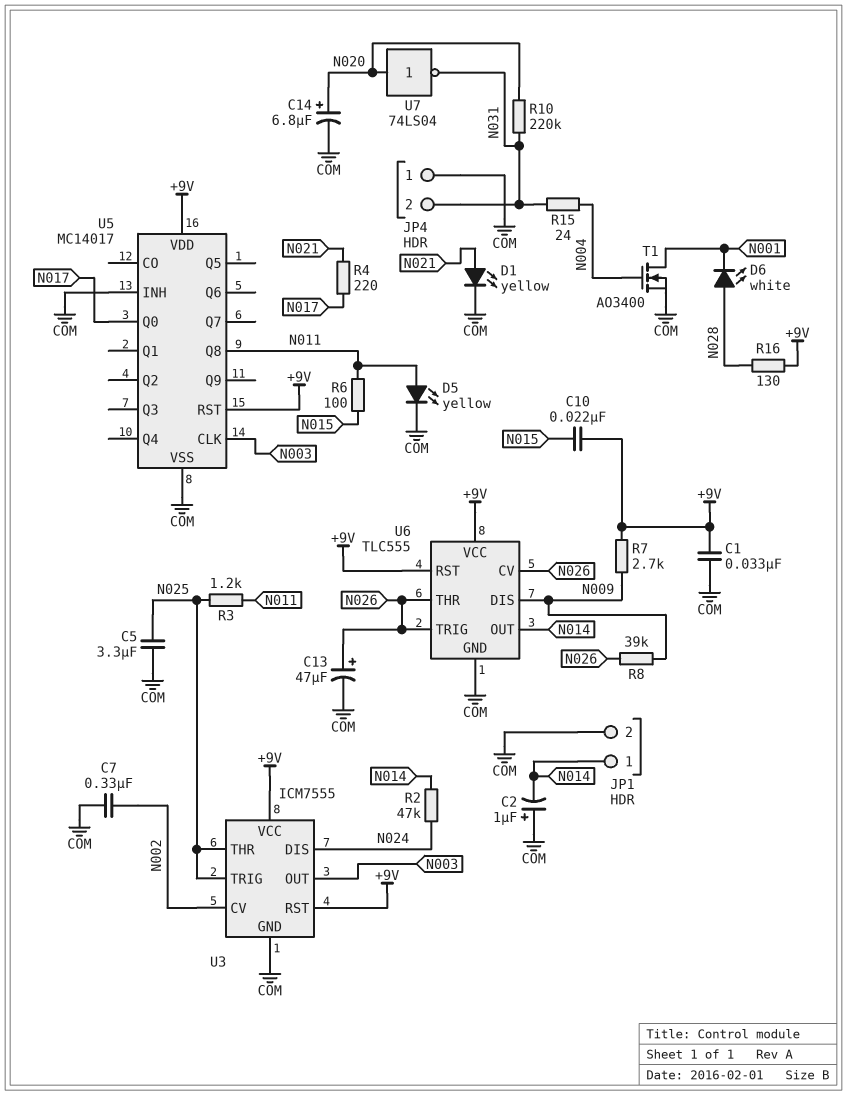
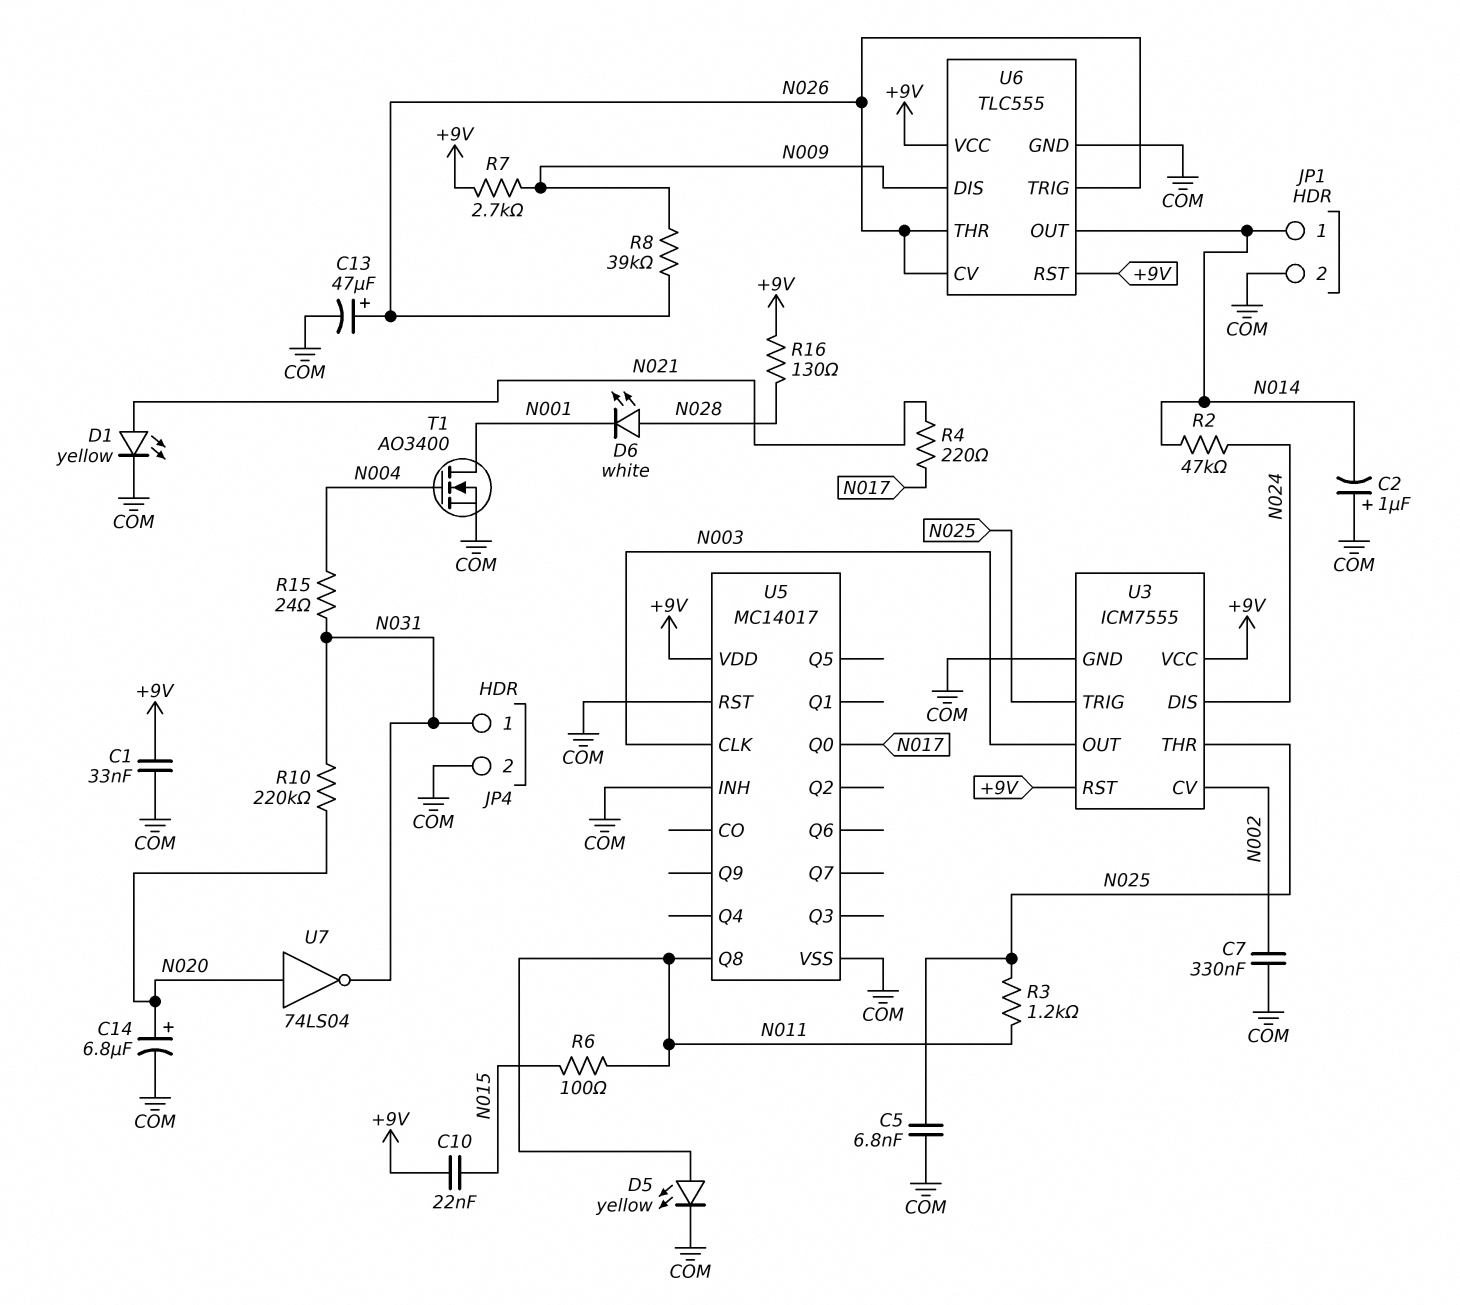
C5: 3.3uF (COM, N025) -> 6.8nF (COM, N025)
JP4 pin 1: COM -> N031
JP4 pin 2: N031 -> COM
U5 pin RST: +9V -> COM

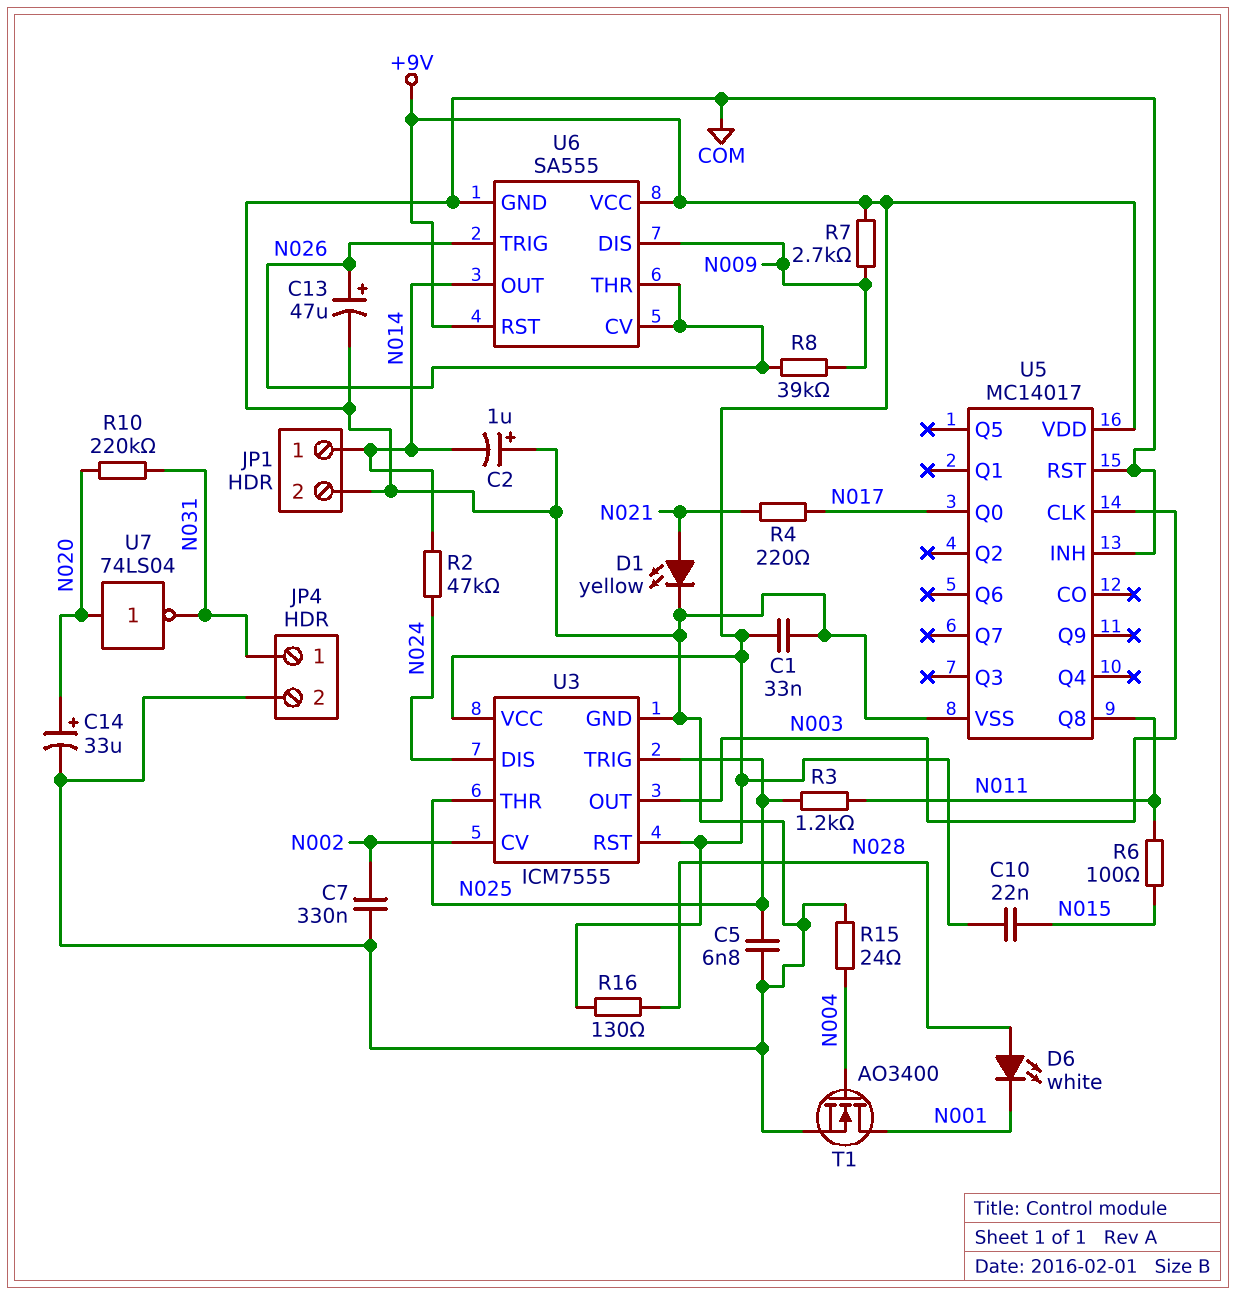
C14: 6.8uF (plus N020, minus COM) -> 33uF (plus N020, minus COM)
D5: LED yellow (A N011, K COM) -> none
R15: 24 (N004, N031) -> 24 (COM, N004)
U6: TLC555 -> SA555

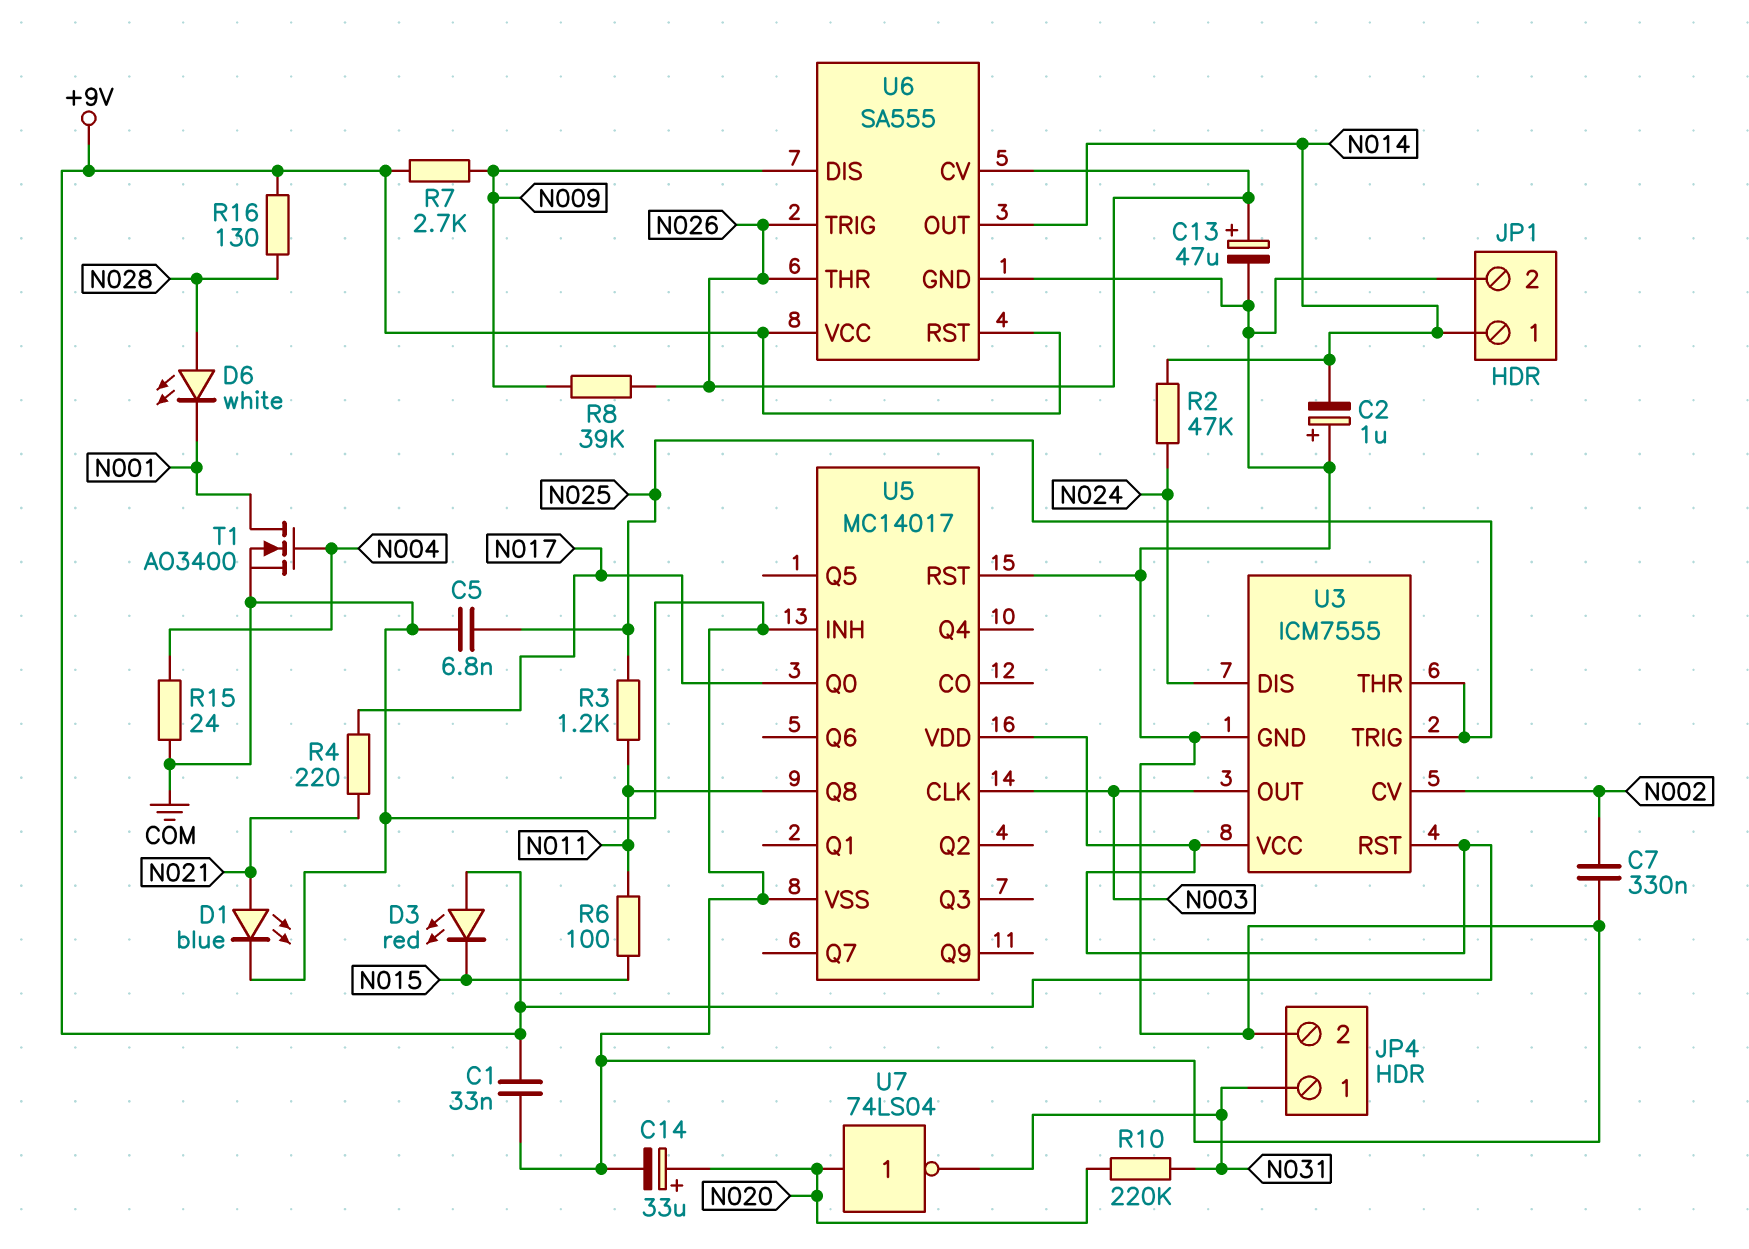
C10: 22nF (+9V, N015) -> none
D1: LED yellow (A N021, K COM) -> LED blue (A N021, K COM)
D3: none -> LED red (A +9V, K N015)

